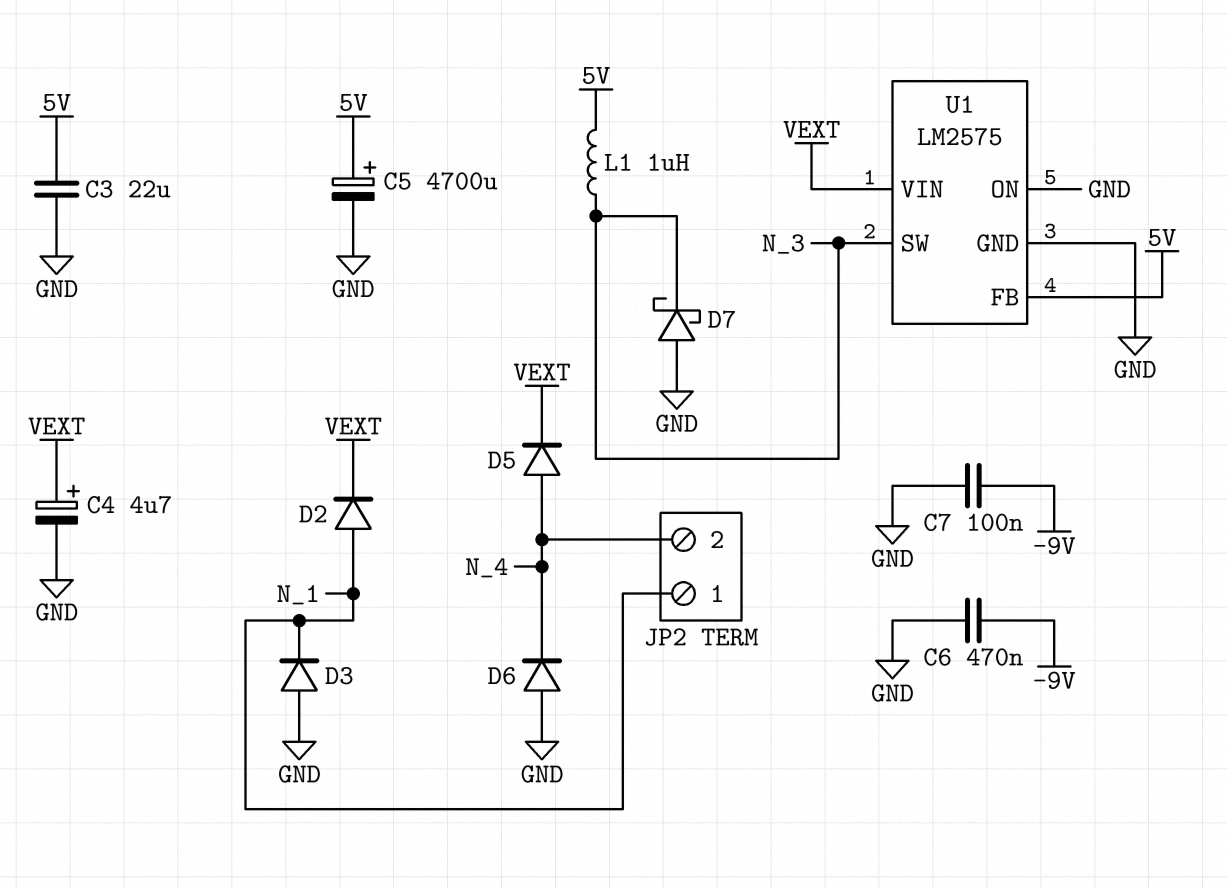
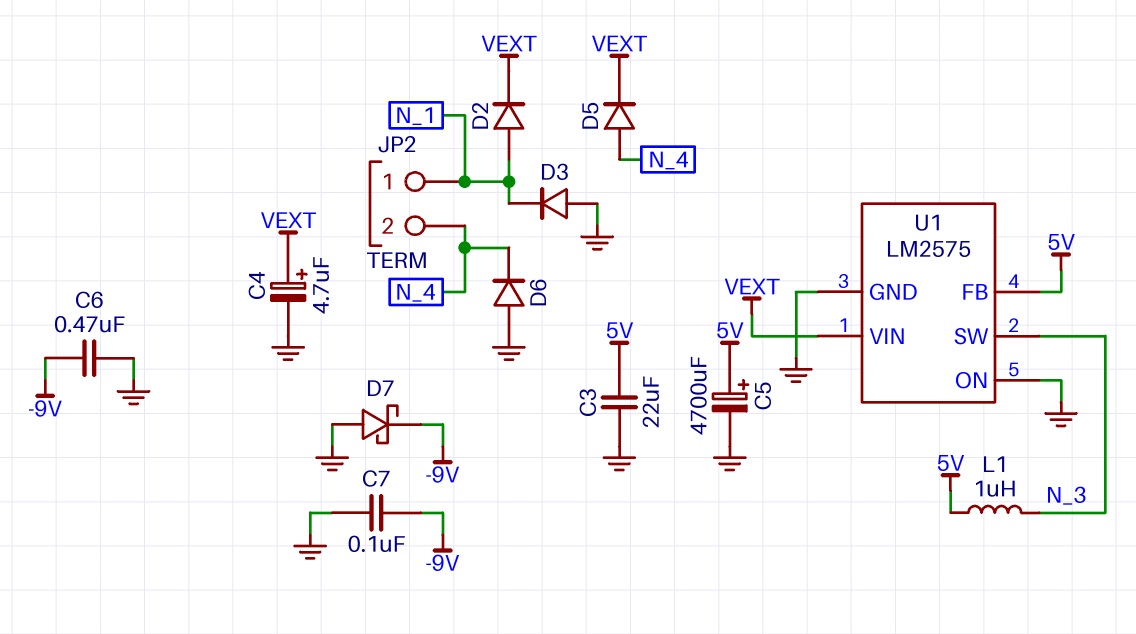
D7: schottky (A GND, K N_3) -> schottky (A GND, K -9V)

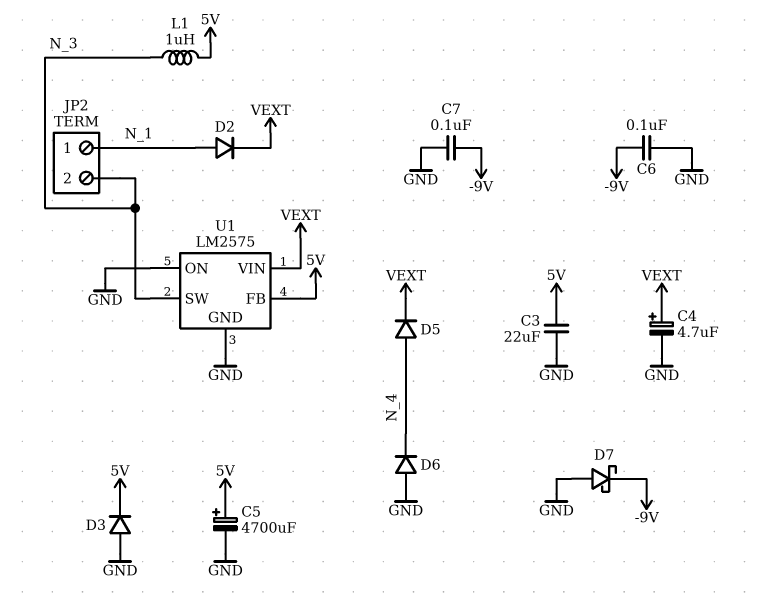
C6: 470nF (-9V, GND) -> 100nF (-9V, GND)
D3: diode (A GND, K N_1) -> diode (A GND, K 5V)
JP2 pin 2: N_4 -> N_3

